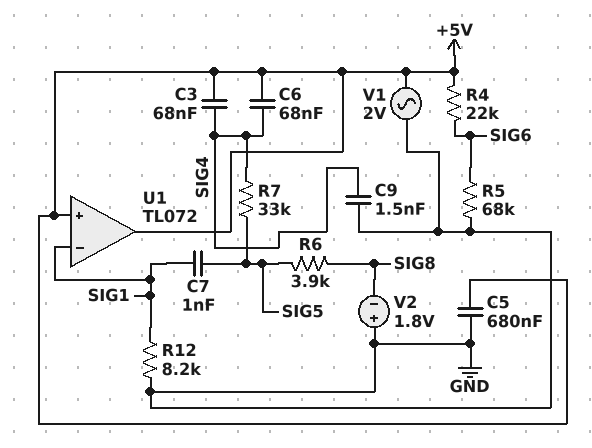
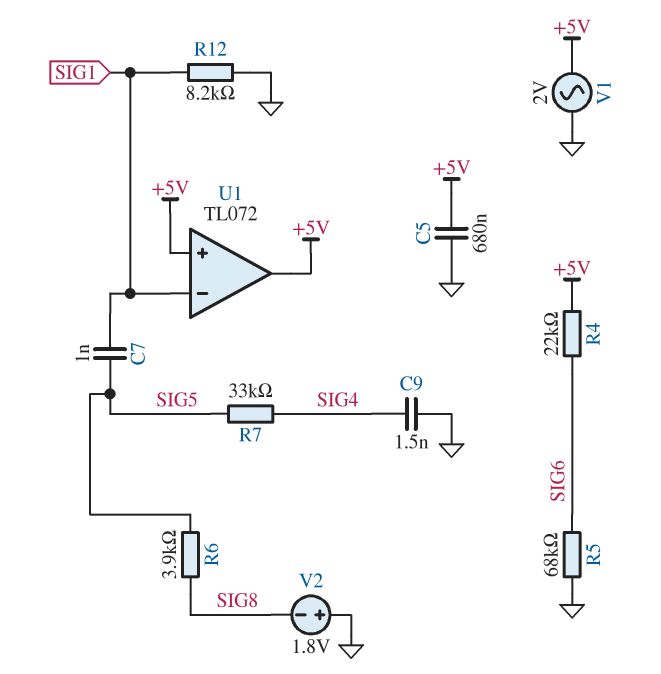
C3: 68nF (+5V, SIG4) -> none
C6: 68nF (+5V, SIG4) -> none

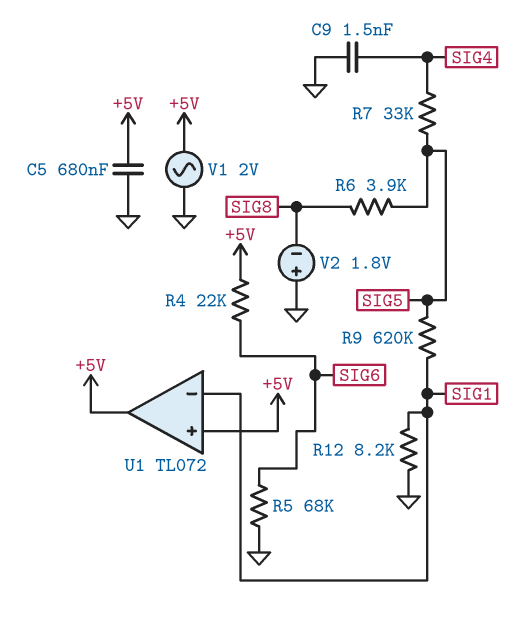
C7: 1nF (SIG1, SIG5) -> none
R9: none -> 620k (SIG1, SIG5)

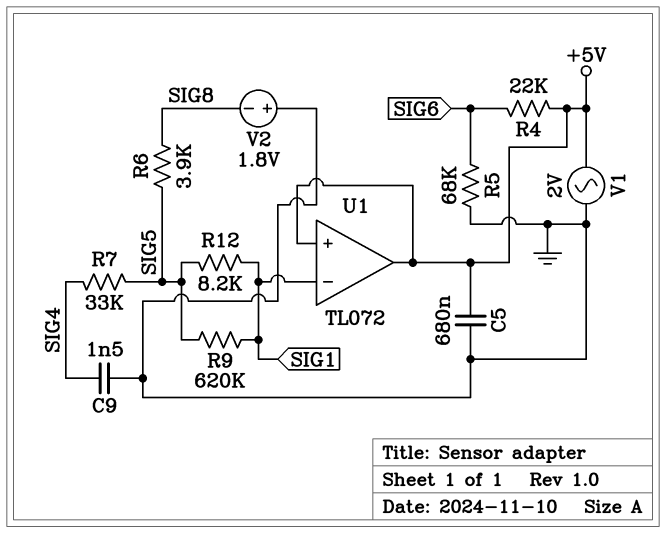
R12: 8.2k (GND, SIG1) -> 8.2k (SIG1, SIG5)

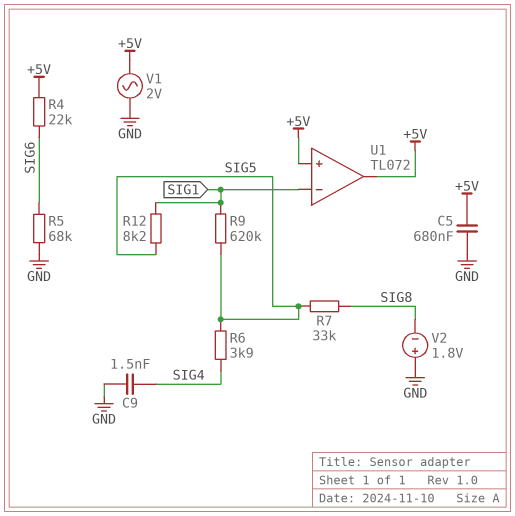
R6: 3.9k (SIG5, SIG8) -> 3.9k (SIG4, SIG5)
R7: 33k (SIG4, SIG5) -> 33k (SIG5, SIG8)

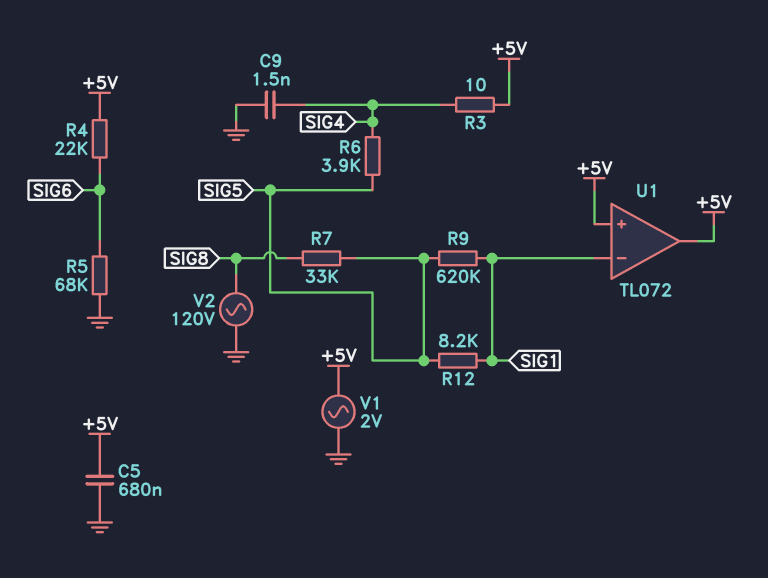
R3: none -> 10 (+5V, SIG4)
V2: 1.8V (plus GND, minus SIG8) -> AC 120V (GND, SIG8)

